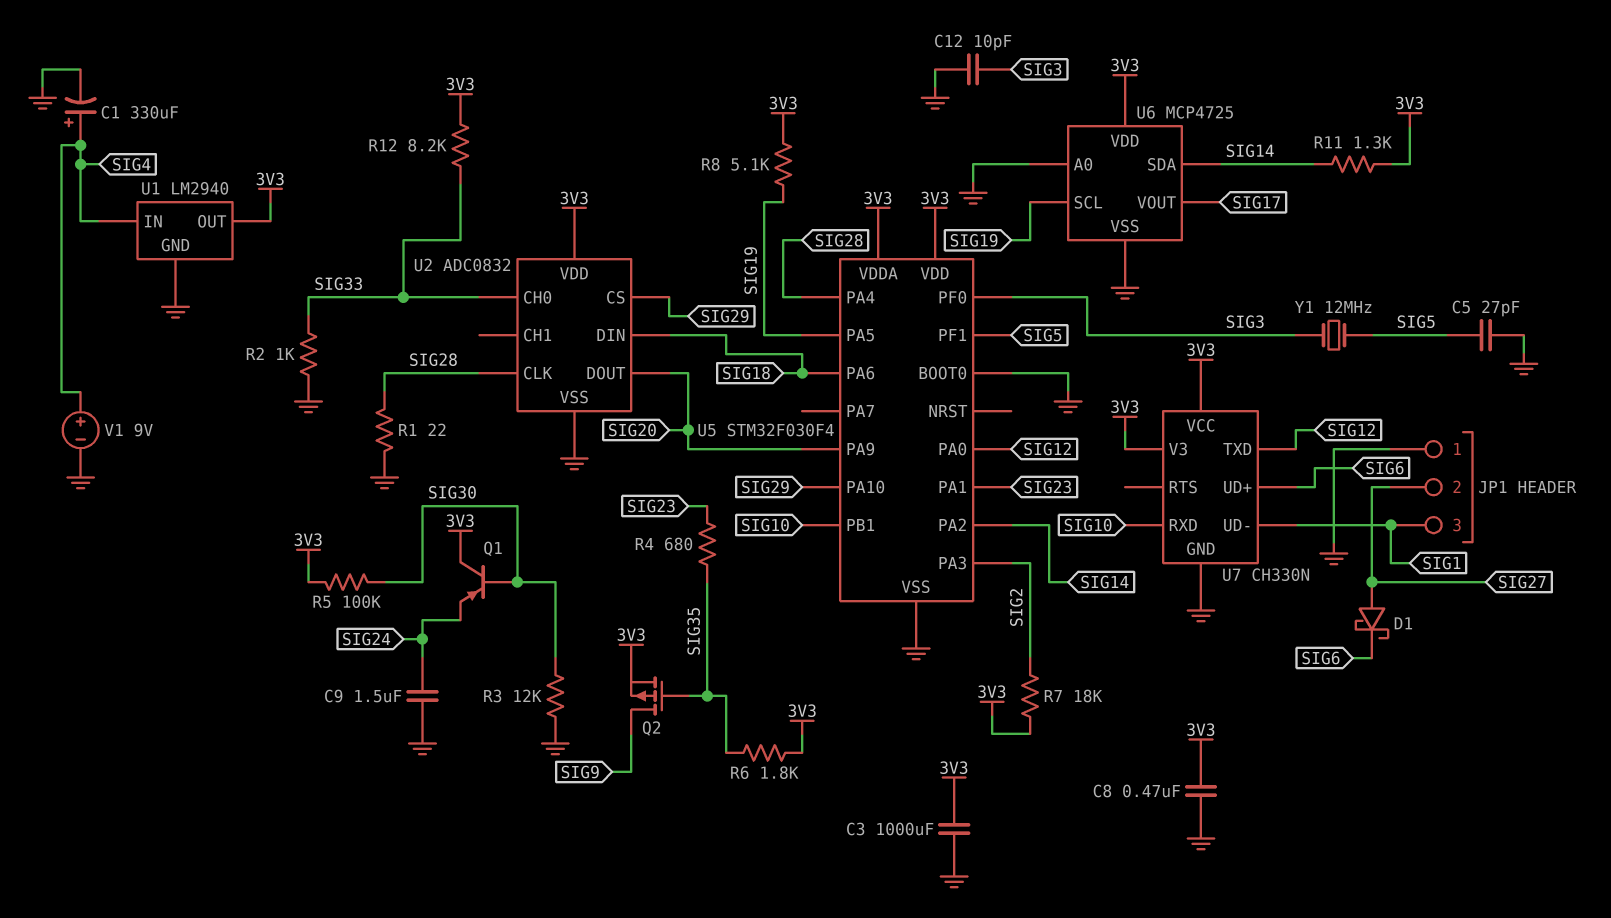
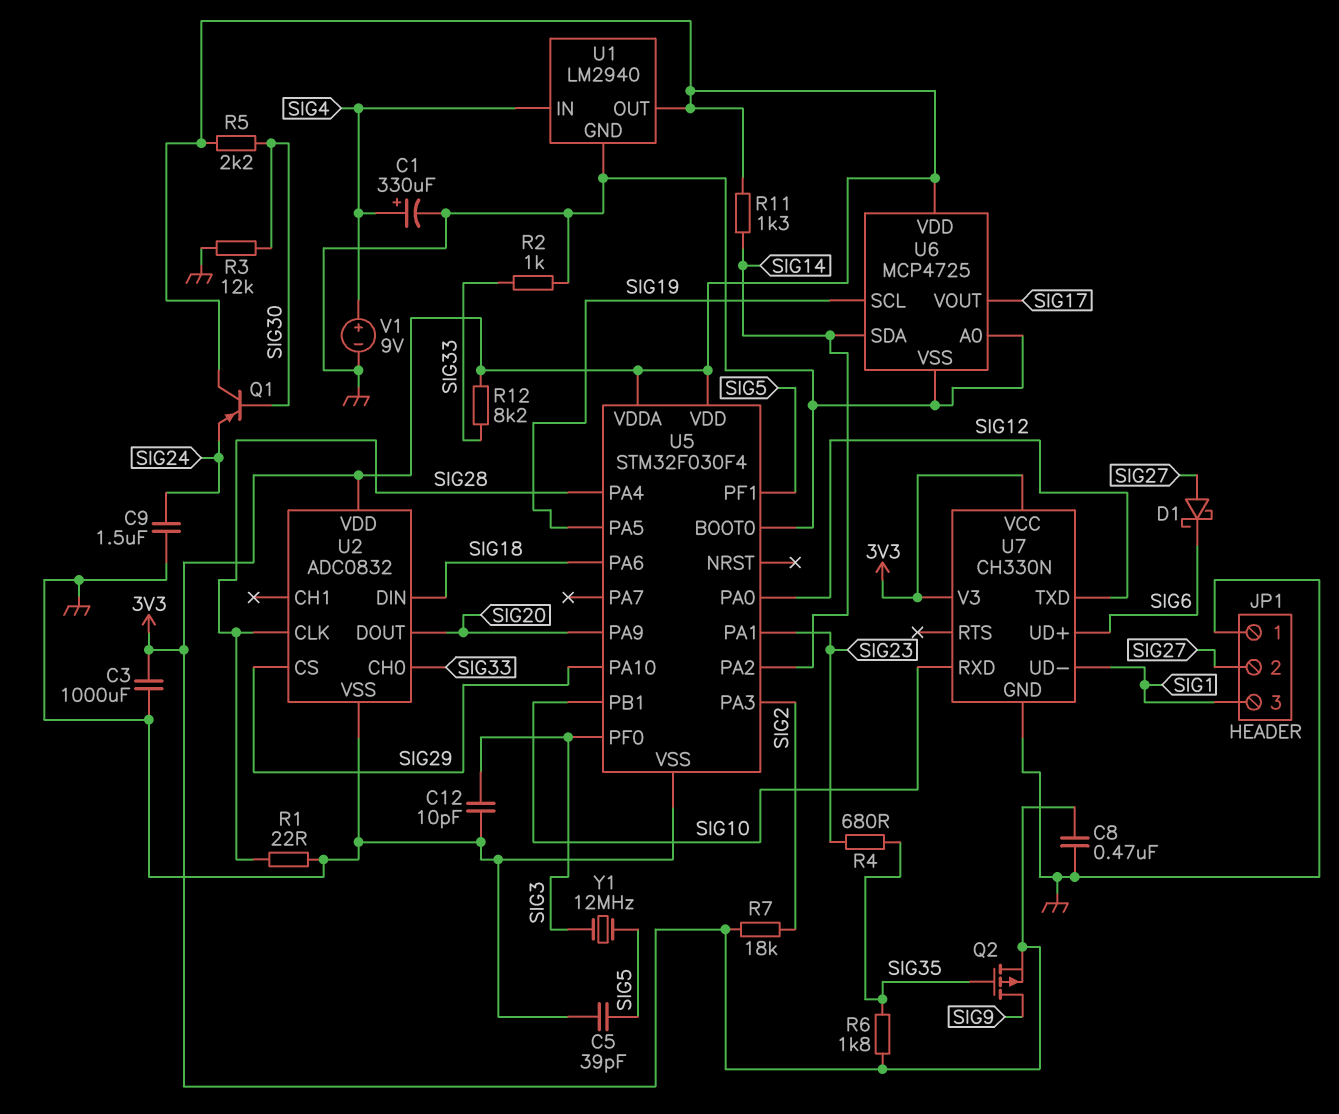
C5: 27pF (GND, SIG5) -> 39pF (GND, SIG5)
R5: 100k (3V3, SIG30) -> 2.2k (3V3, SIG30)
R8: 5.1k (3V3, SIG19) -> none

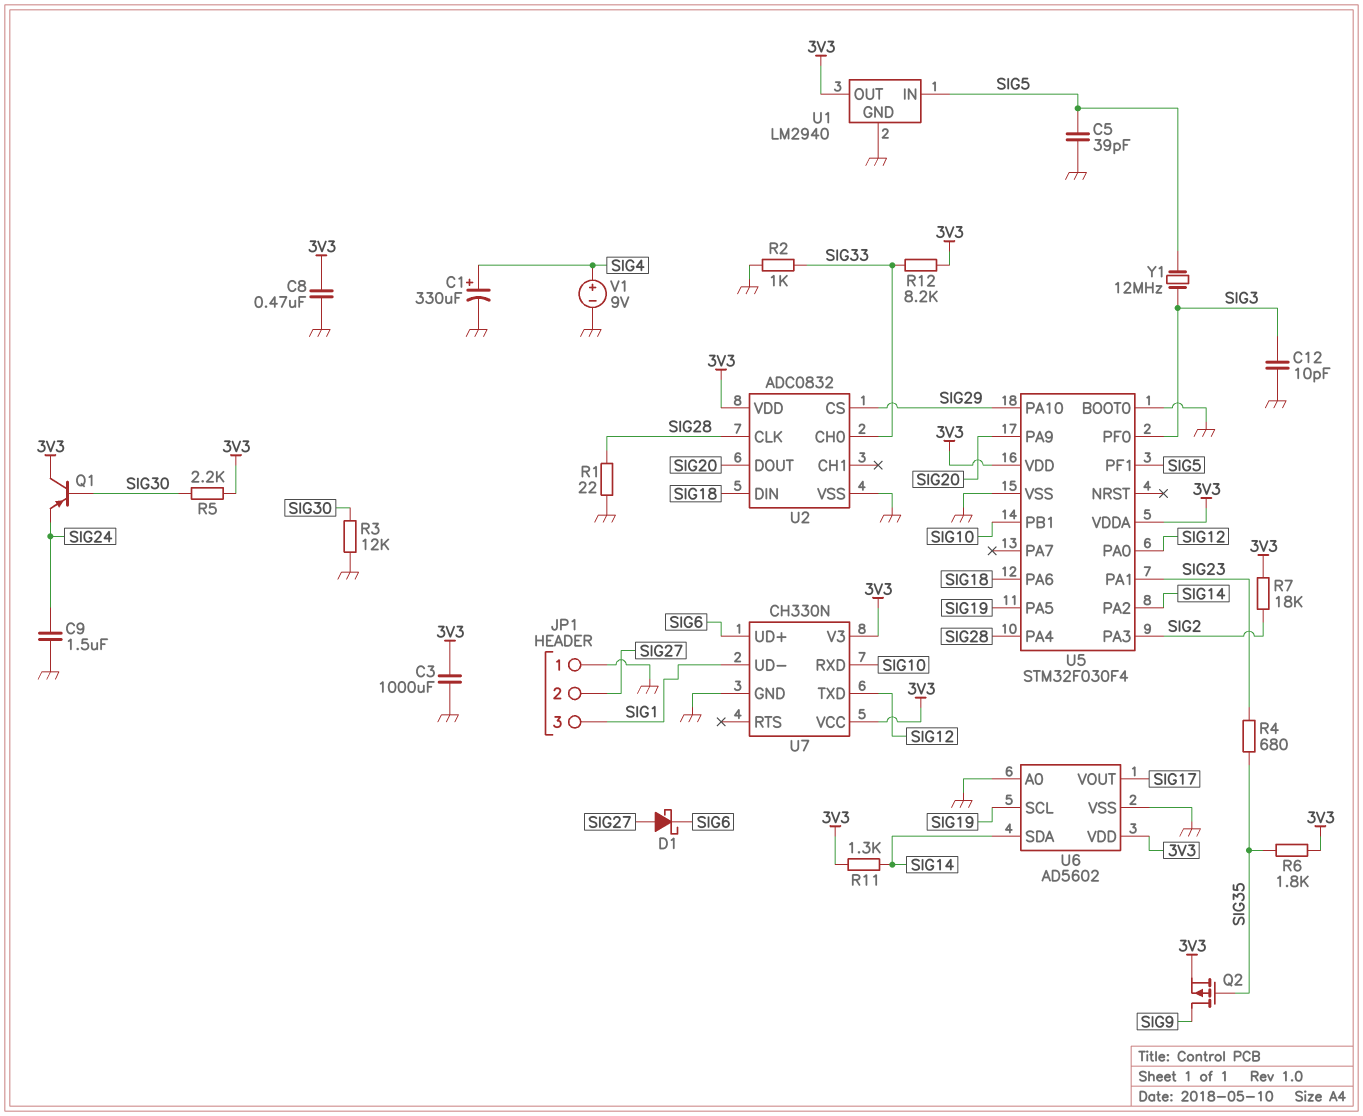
U1 pin IN: SIG4 -> SIG5
U6: MCP4725 -> AD5602

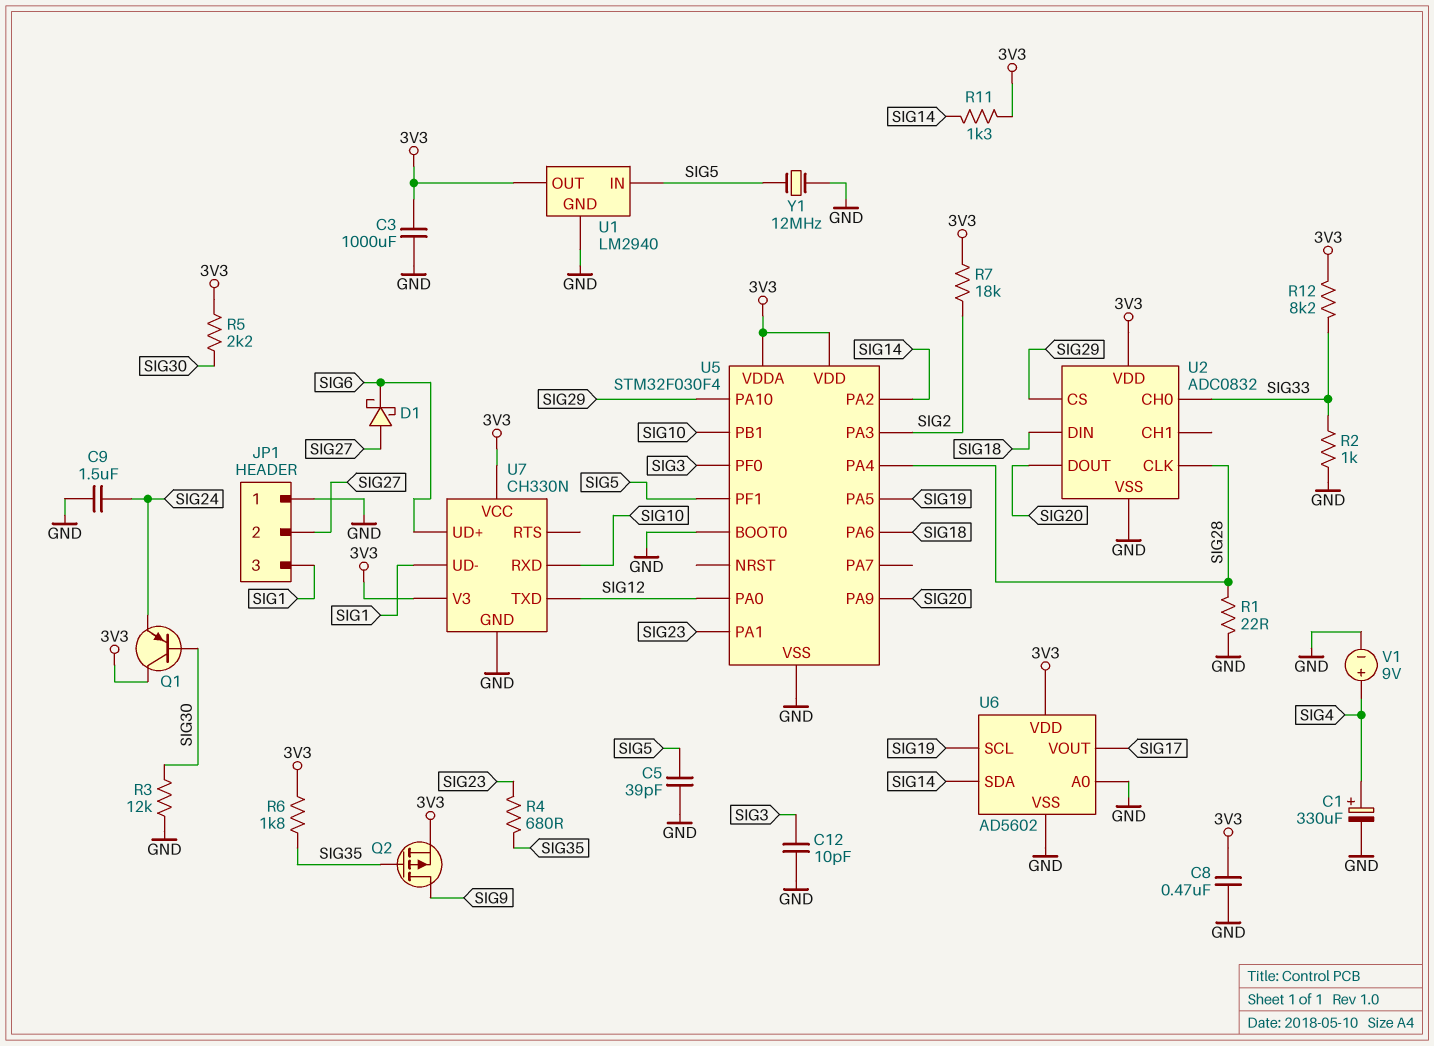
Y1: 12MHz (SIG3, SIG5) -> 12MHz (GND, SIG5)

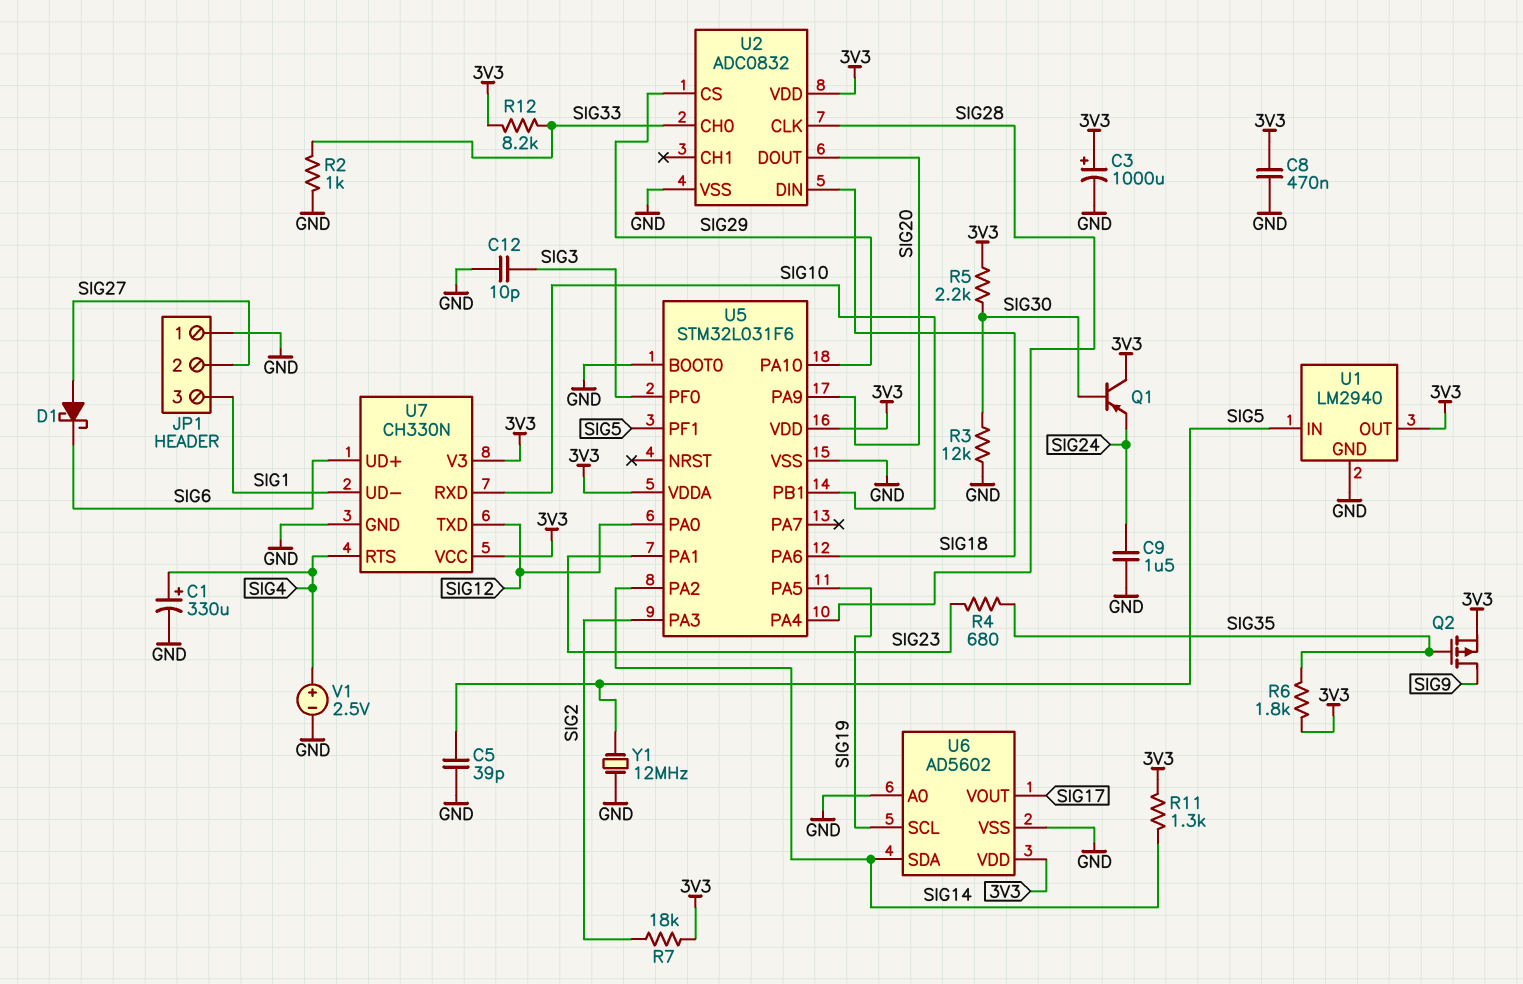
C3: 1000uF (3V3, GND) -> 1000uF (plus 3V3, minus GND)
R1: 22 (GND, SIG28) -> none
U5: STM32F030F4 -> STM32L031F6
U7 pin RTS: none -> SIG4
V1: 9V (plus SIG4, minus GND) -> 2.5V (plus SIG4, minus GND)

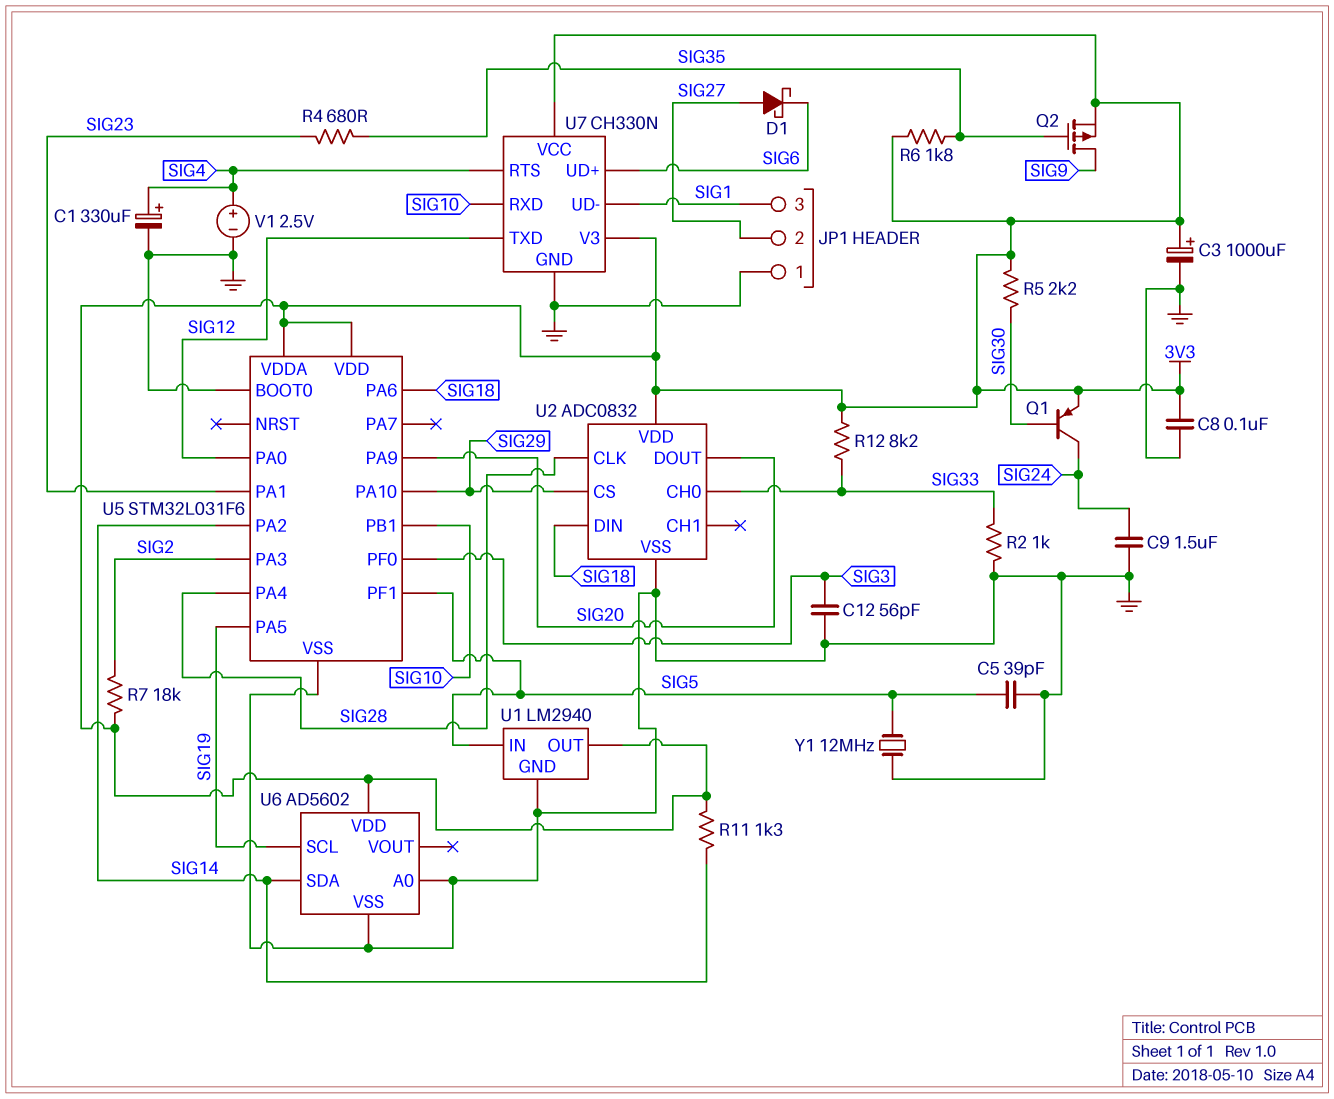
C8: 470nF (3V3, GND) -> 100nF (3V3, GND)
C12: 10pF (GND, SIG3) -> 56pF (GND, SIG3)
Q1: PNP (B SIG30, C 3V3, E SIG24) -> PNP (B SIG30, C SIG24, E 3V3)
R3: 12k (GND, SIG30) -> none
U6 pin VOUT: SIG17 -> none

